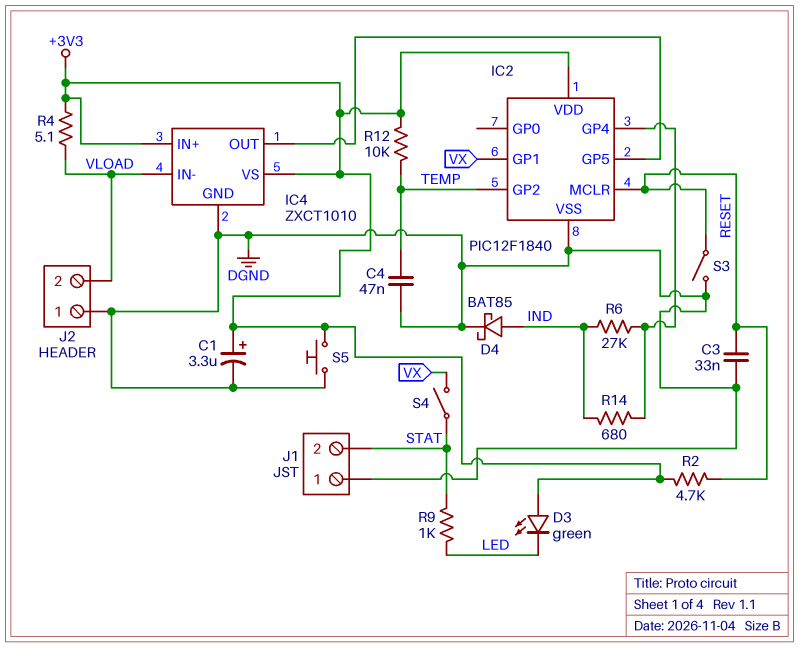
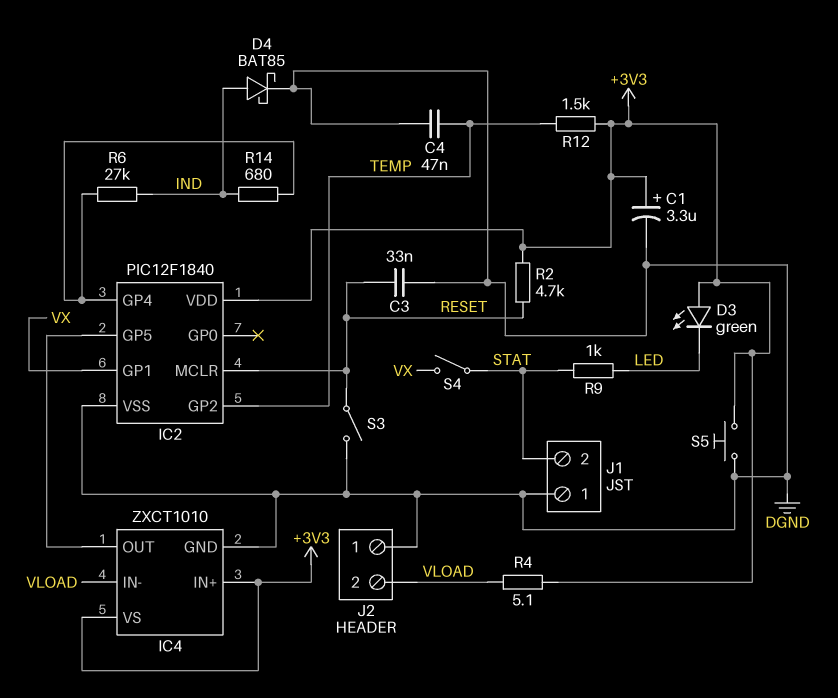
R12: 10k (+3V3, TEMP) -> 1.5k (+3V3, TEMP)

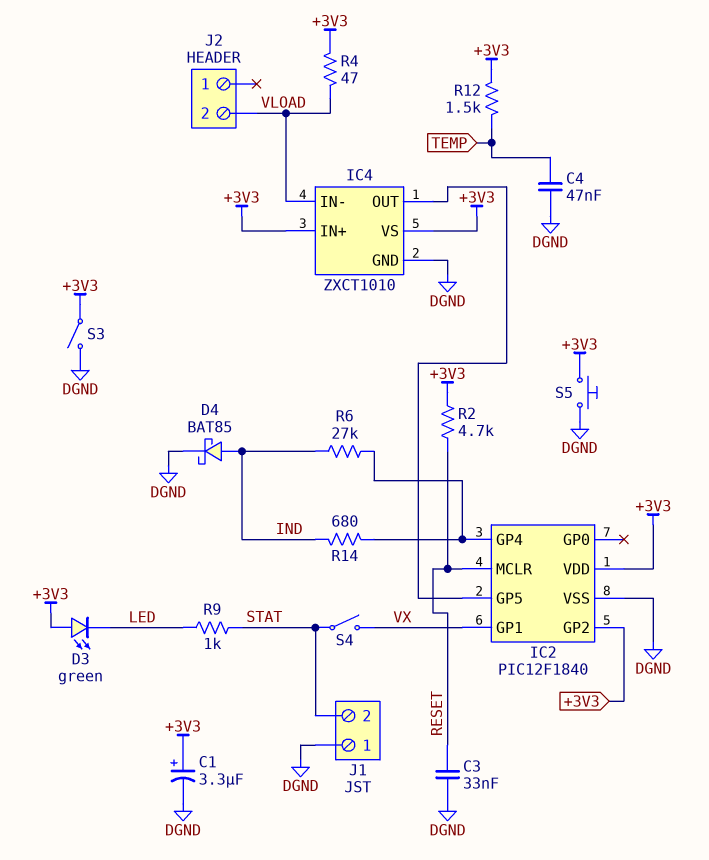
IC2 pin GP2: TEMP -> +3V3
J2 pin 1: DGND -> none
R4: 5.1 (+3V3, VLOAD) -> 47 (+3V3, VLOAD)
S3: switch (DGND, RESET) -> switch (+3V3, DGND)

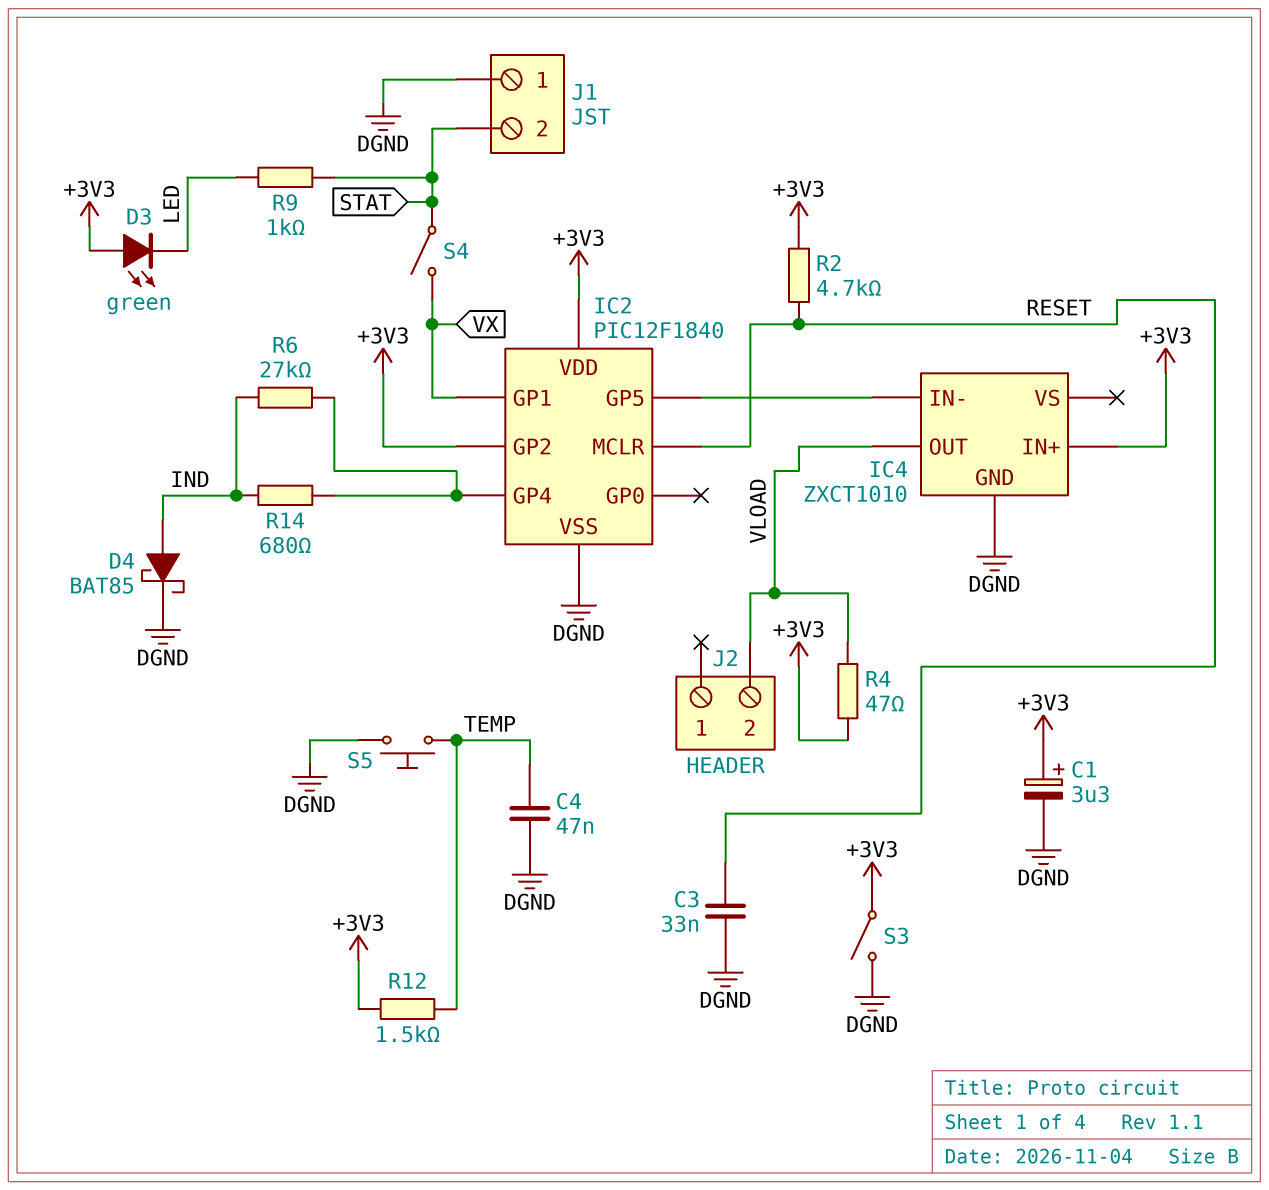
IC4 pin IN-: VLOAD -> IC2/GP5
IC4 pin OUT: IC2/GP5 -> VLOAD
IC4 pin VS: +3V3 -> none
S5: button (+3V3, DGND) -> button (DGND, TEMP)

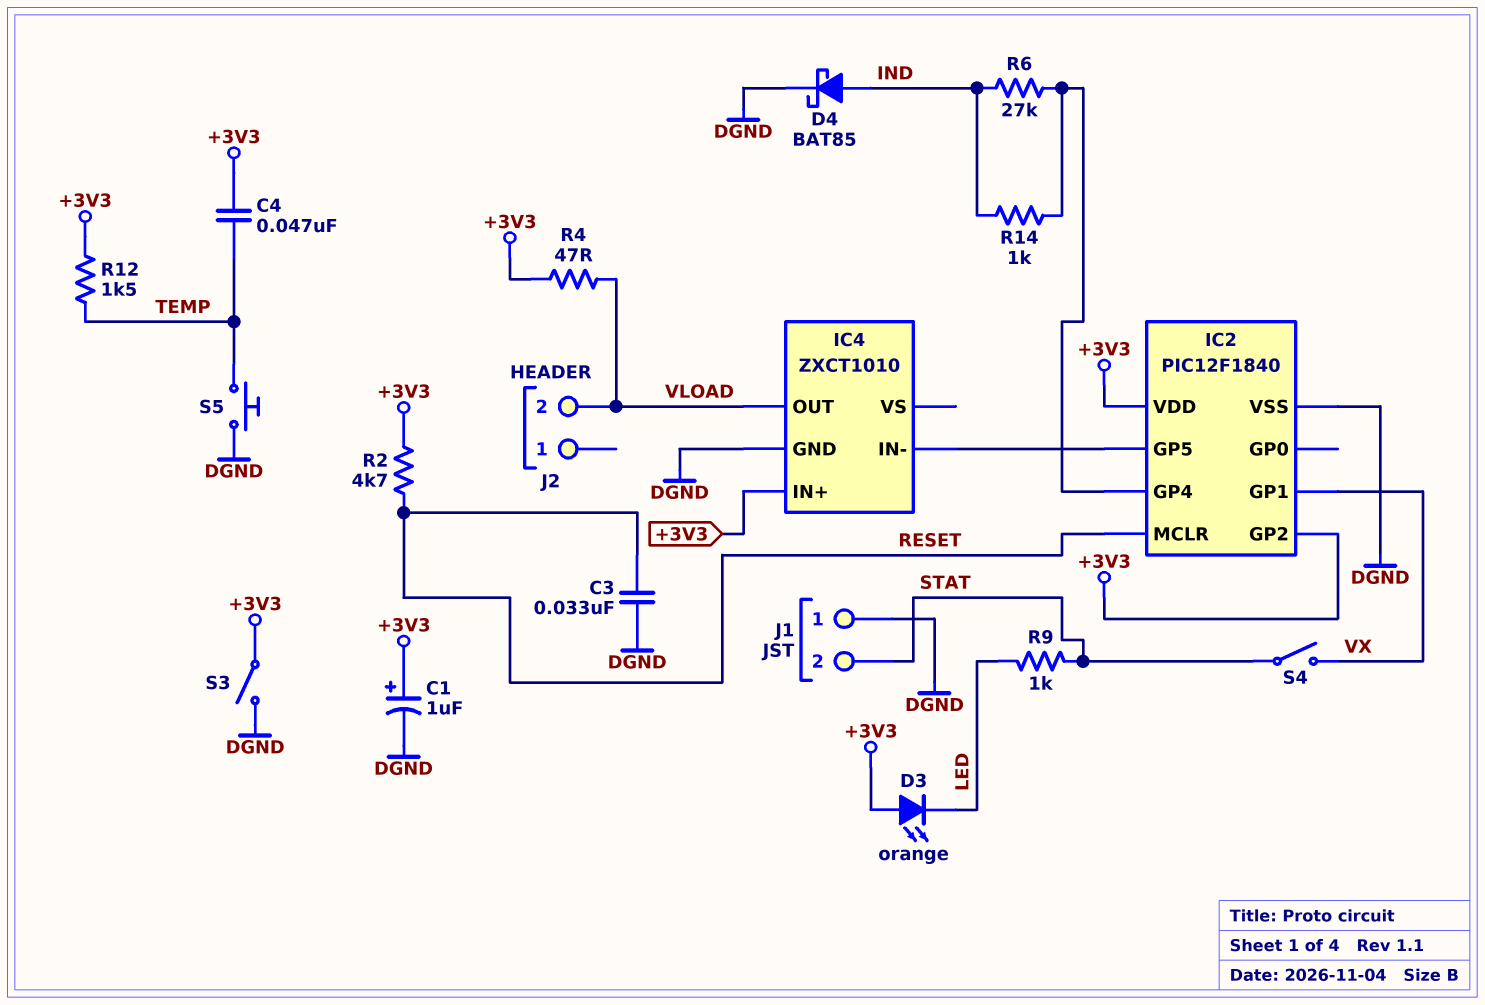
C1: 3.3uF (plus +3V3, minus DGND) -> 1uF (plus +3V3, minus DGND)
C4: 47nF (DGND, TEMP) -> 47nF (+3V3, TEMP)
D3: LED green (A +3V3, K LED) -> LED orange (A +3V3, K LED)
R14: 680 (IC2/GP4, IND) -> 1k (IC2/GP4, IND)

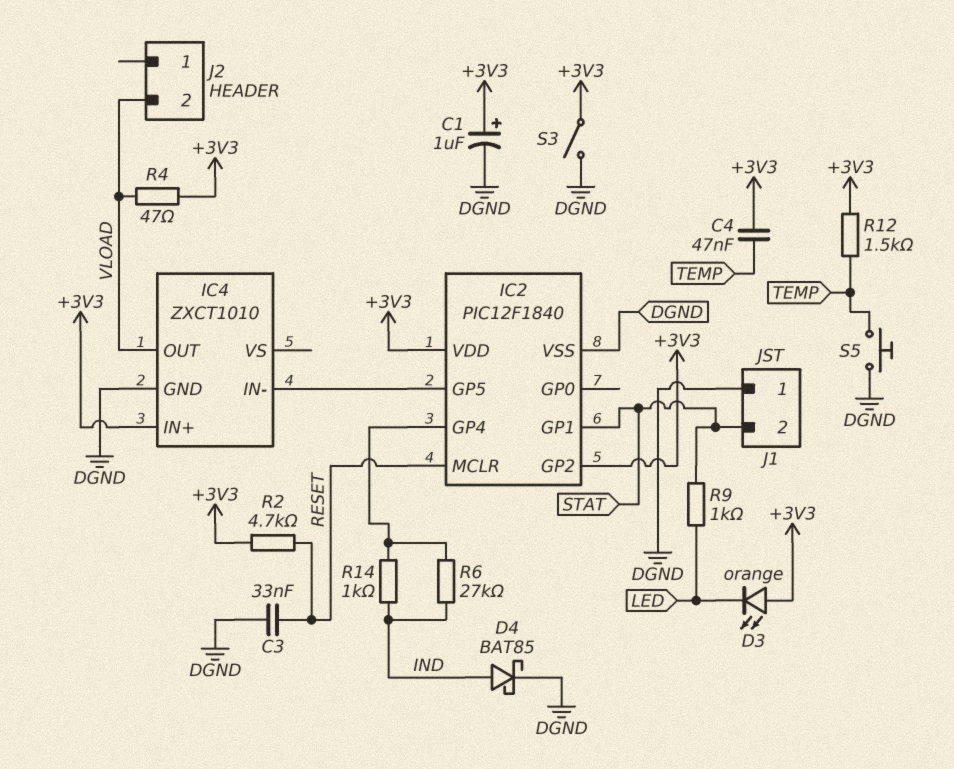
IC2 pin GP1: VX -> STAT
S4: switch (STAT, VX) -> none

